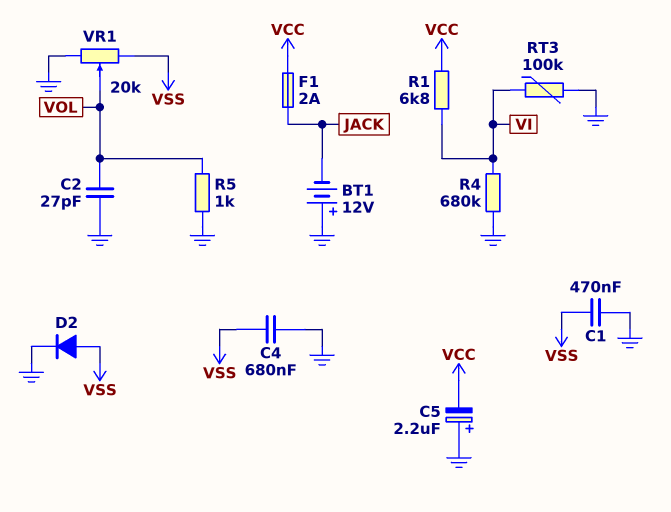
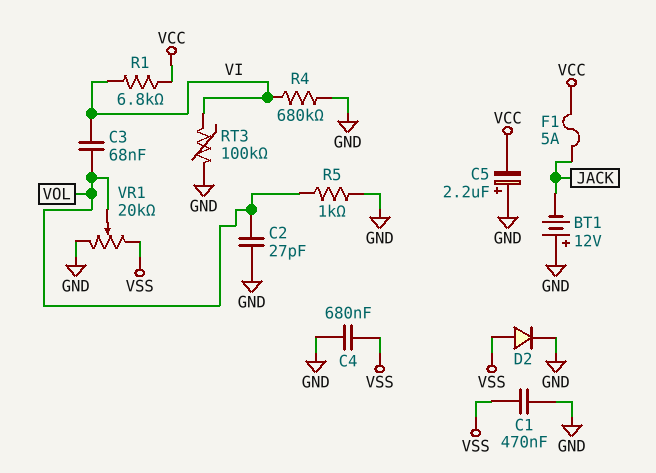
C3: none -> 68nF (VI, VOL)
F1: 2A (JACK, VCC) -> 5A (JACK, VCC)

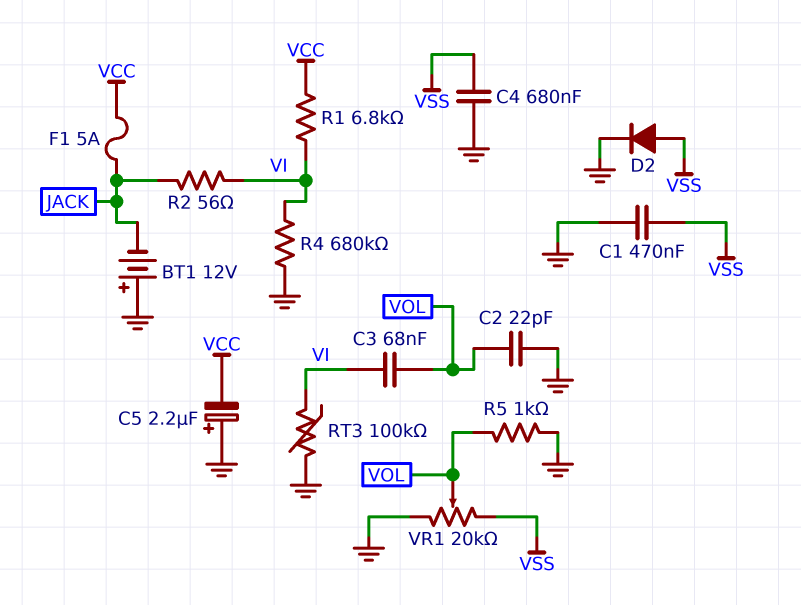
C2: 27pF (GND, VOL) -> 22pF (GND, VOL)
R2: none -> 56 (JACK, VI)

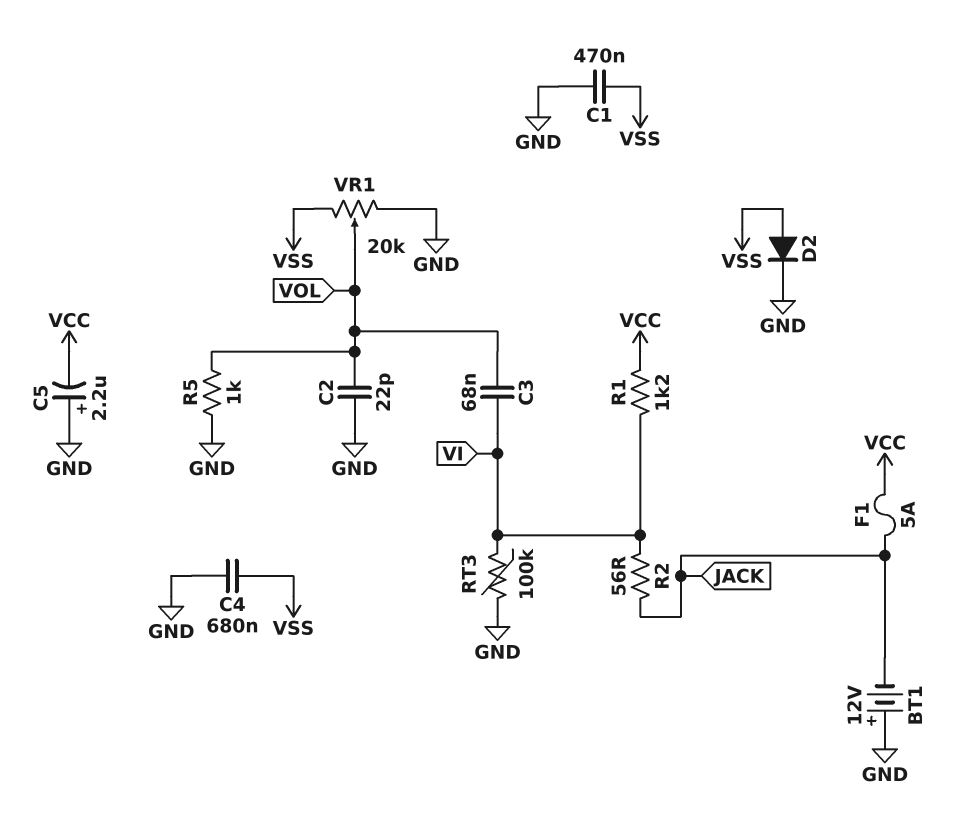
R1: 6.8k (VCC, VI) -> 1.2k (VCC, VI)
R4: 680k (GND, VI) -> none

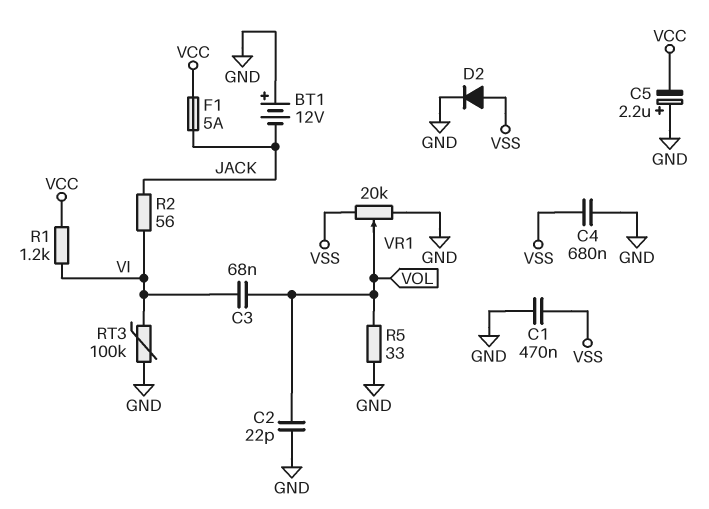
R5: 1k (GND, VOL) -> 33 (GND, VOL)

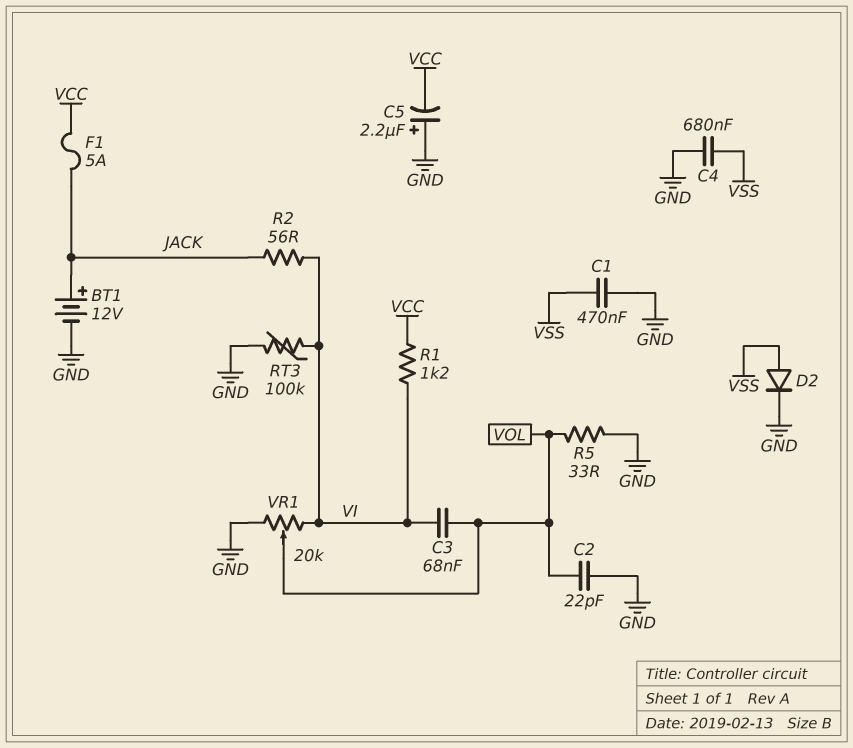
BT1: 12V (plus GND, minus JACK) -> 12V (plus JACK, minus GND)
VR1: 20k (GND, VSS, wiper VOL) -> 20k (GND, VI, wiper VOL)

